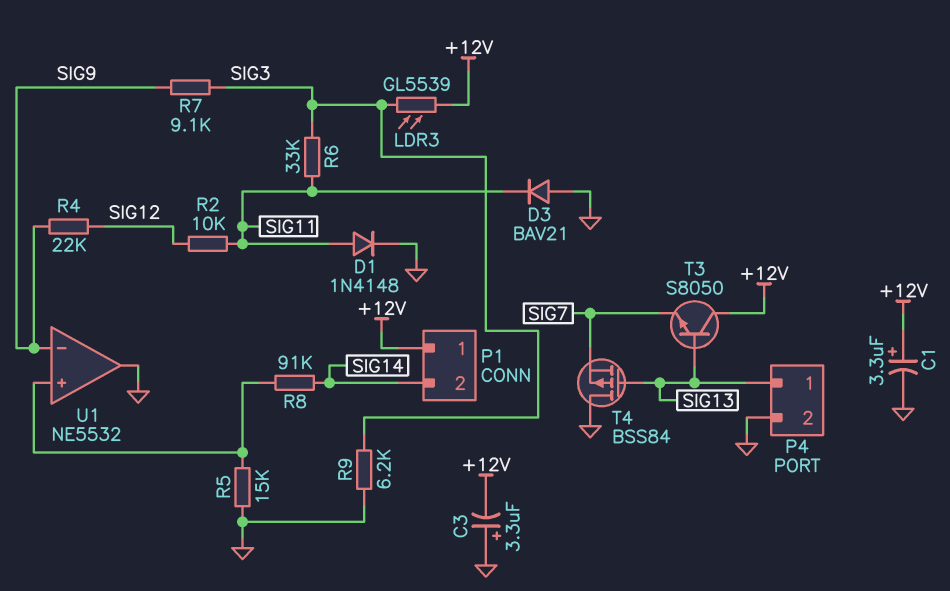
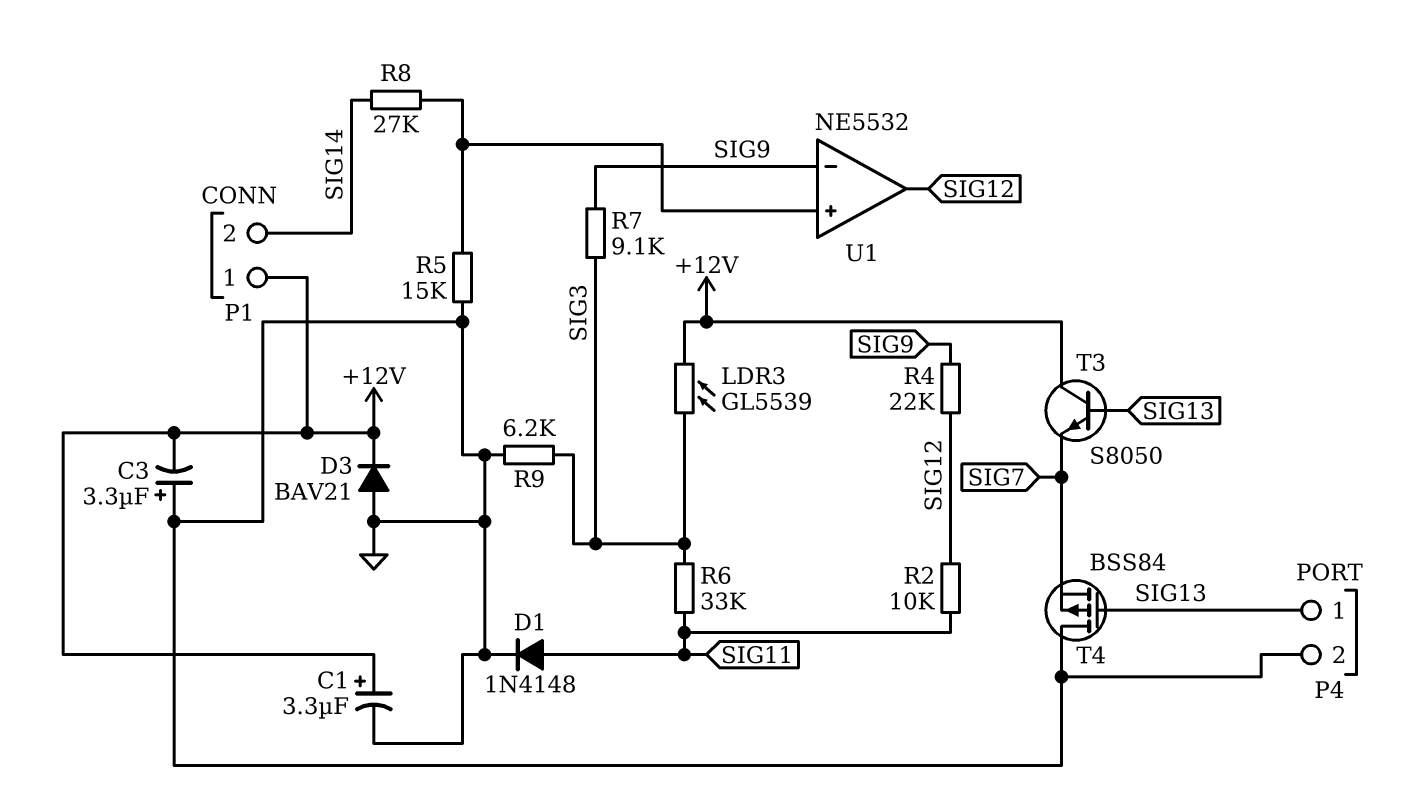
D3: diode BAV21 (A GND, K SIG11) -> diode BAV21 (A GND, K +12V)
R8: 91k (SIG14, U1/in+) -> 27k (SIG14, U1/in+)
U1 pin out: GND -> SIG12

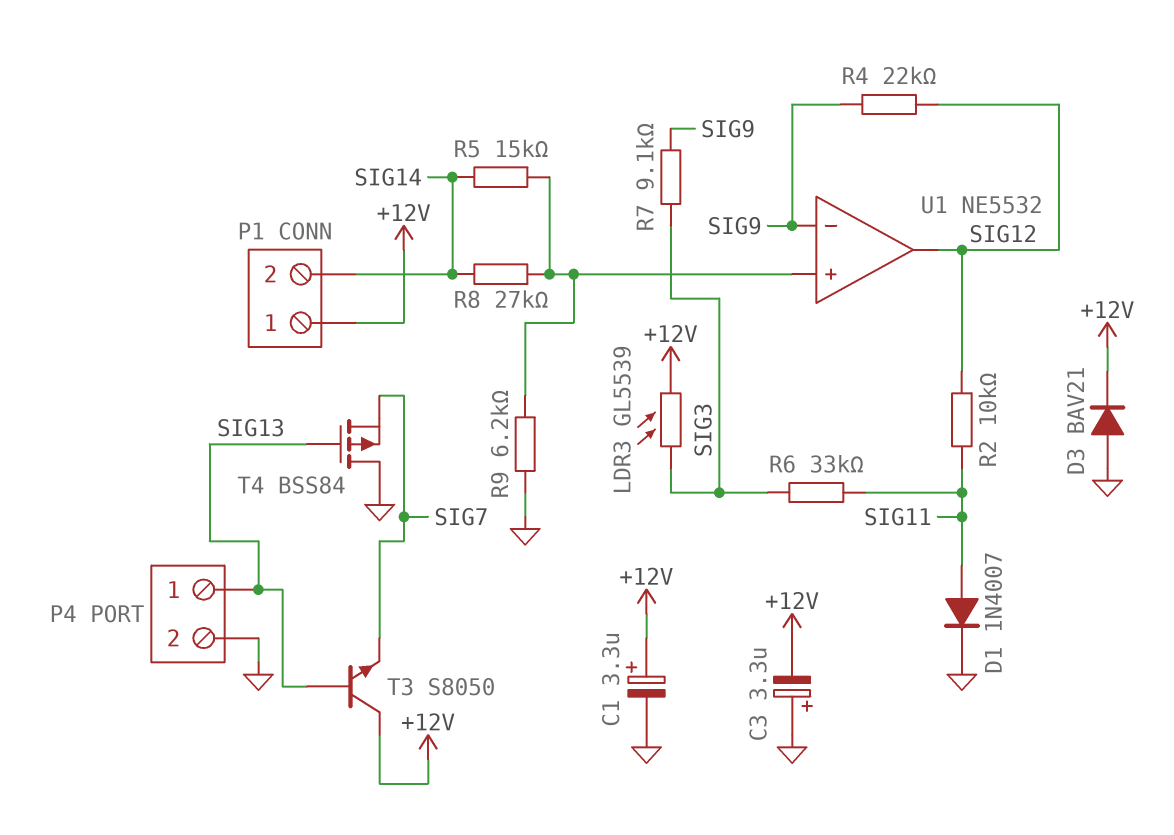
D1: diode 1N4148 (A SIG11, K GND) -> diode 1N4007 (A SIG11, K GND)
R5: 15k (GND, U1/in+) -> 15k (SIG14, U1/in+)
R9: 6.2k (GND, SIG3) -> 6.2k (GND, U1/in+)

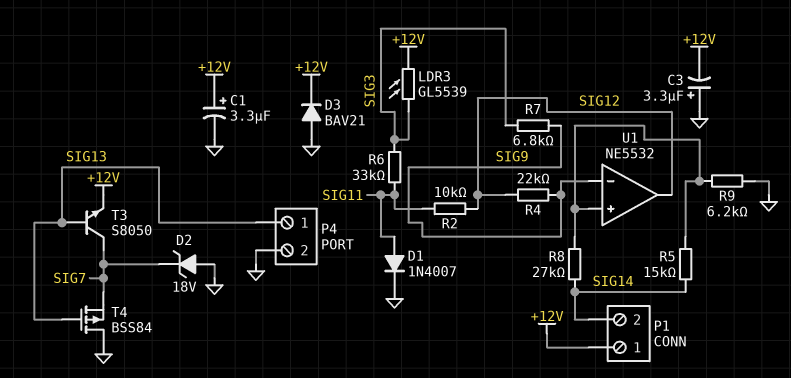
D2: none -> zener 18V (A GND, K SIG7)
R7: 9.1k (SIG3, SIG9) -> 6.8k (SIG3, SIG9)
T3: NPN S8050 (B SIG13, C +12V, E SIG7) -> NPN S8050 (B SIG13, C SIG7, E +12V)

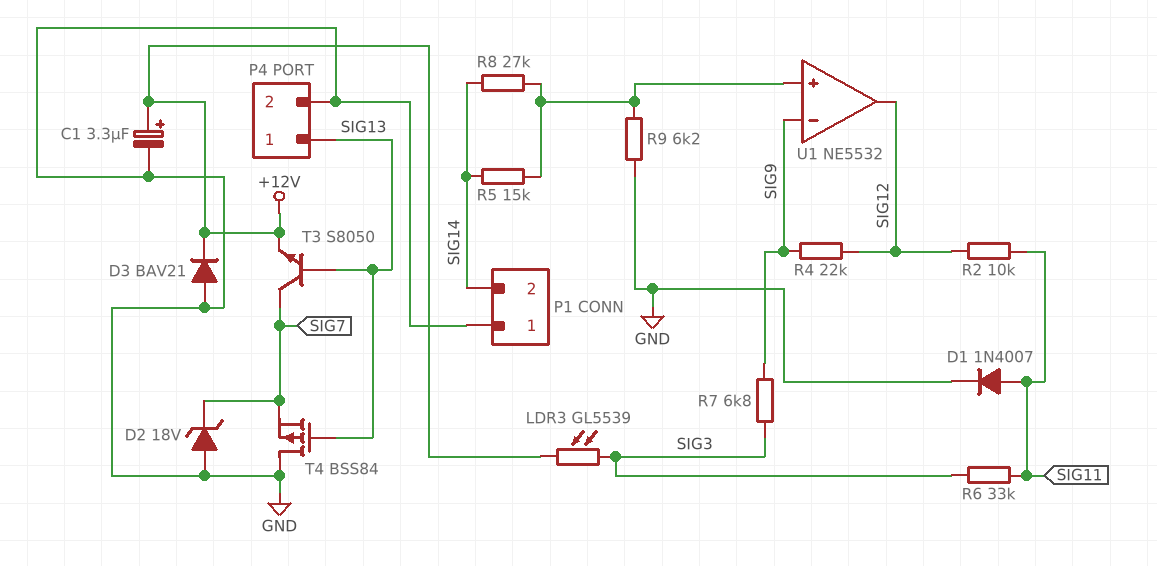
C3: 3.3uF (plus GND, minus +12V) -> none
P1 pin 1: +12V -> GND

